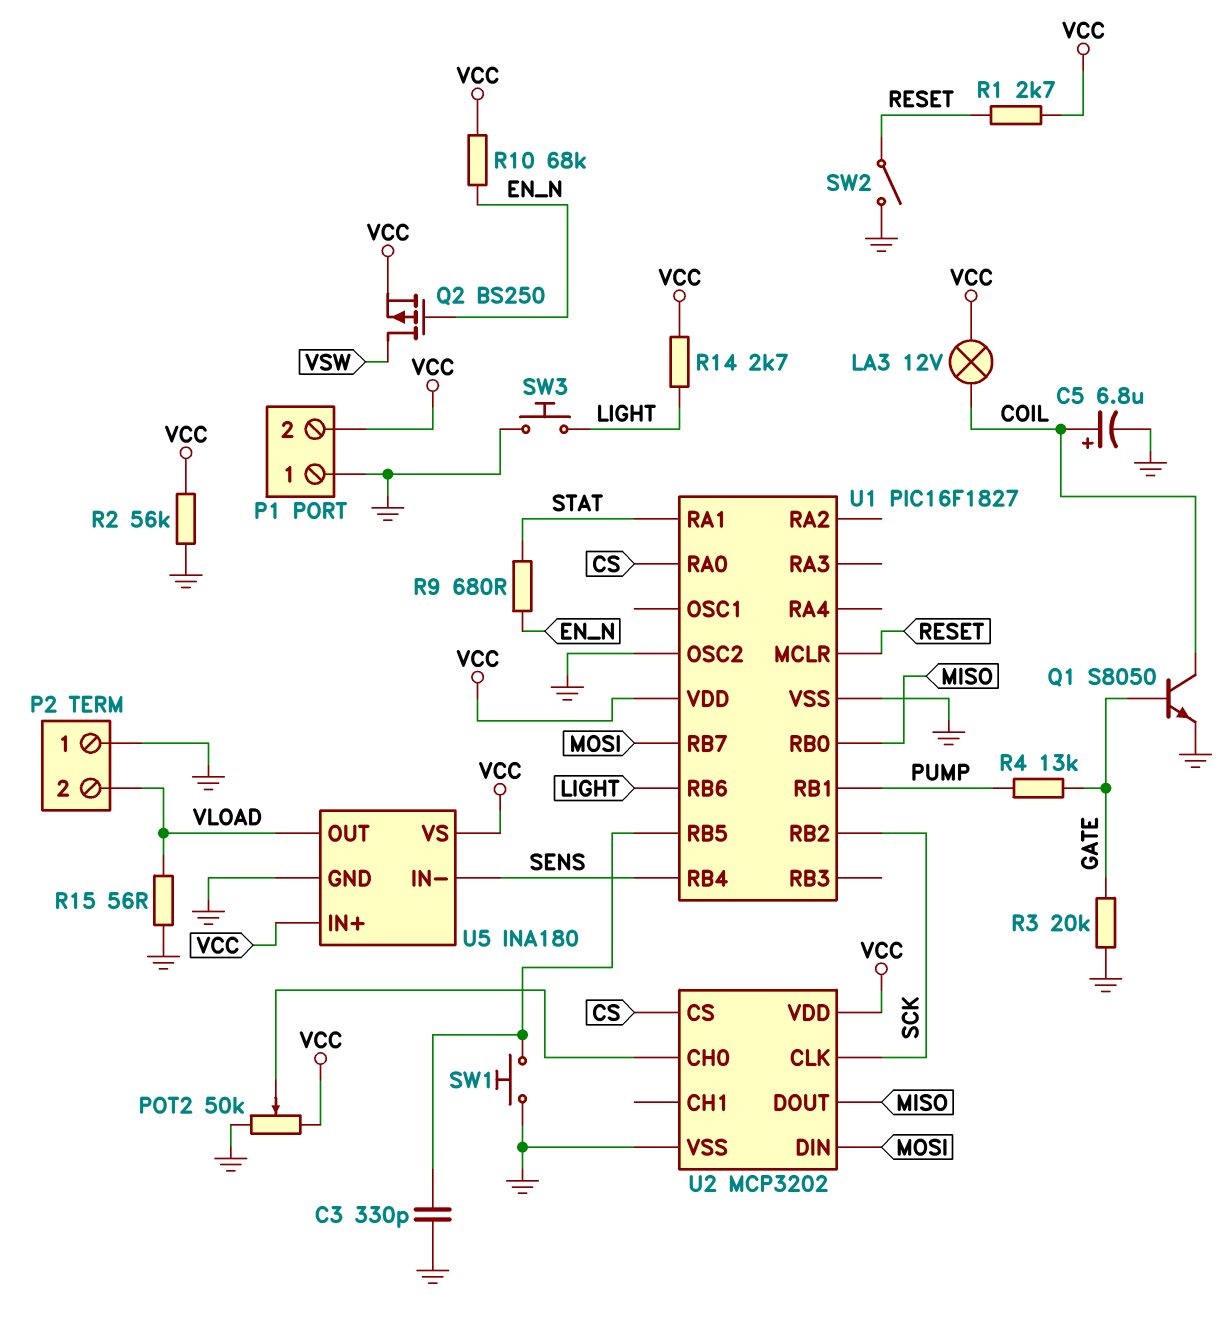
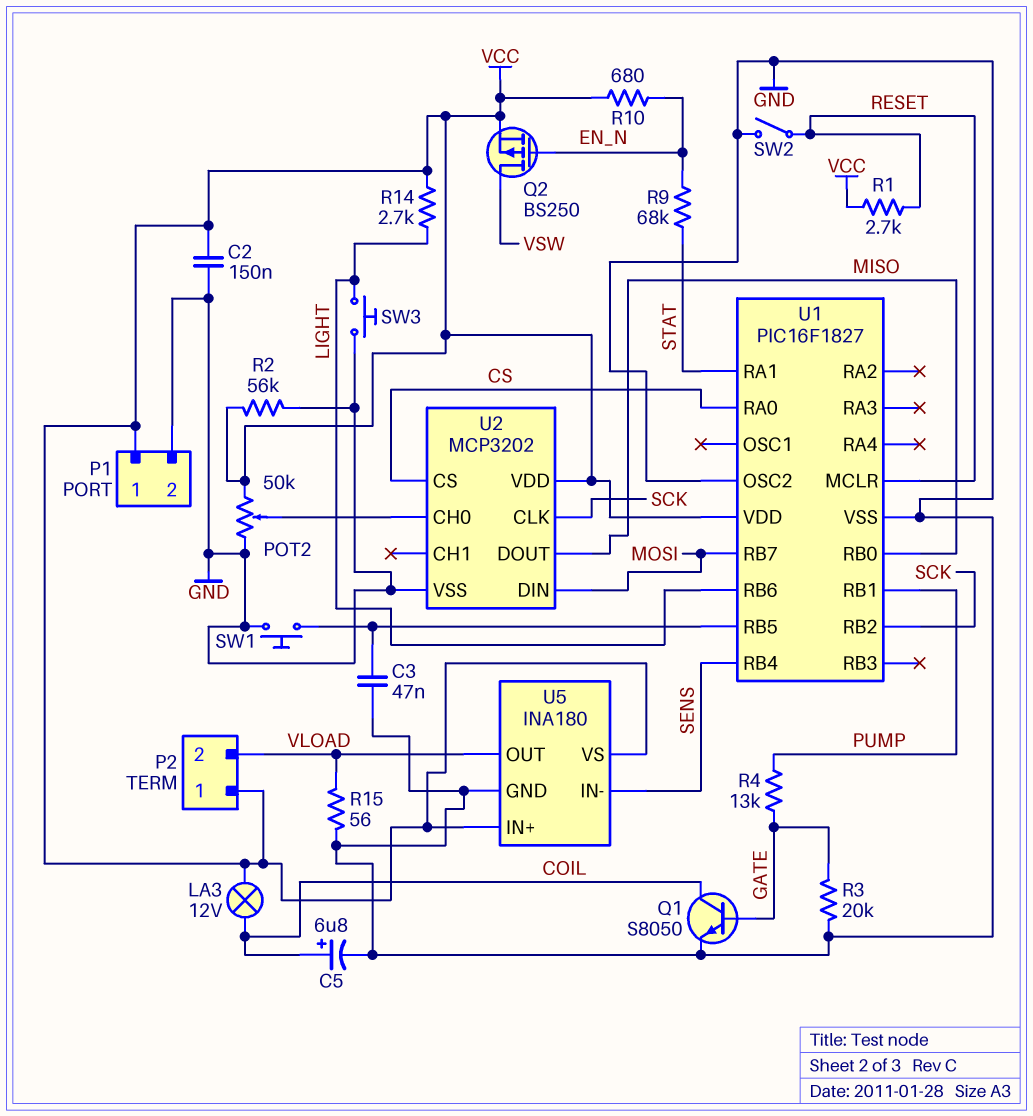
C2: none -> 150nF (GND, VCC)
C3: 330pF (GND, U1/RB5) -> 47nF (GND, U1/RB5)
P1 pin 1: GND -> VCC
P1 pin 2: VCC -> GND
P2 pin 1: GND -> VCC
R9: 680 (EN_N, STAT) -> 68k (EN_N, STAT)
R10: 68k (EN_N, VCC) -> 680 (EN_N, VCC)

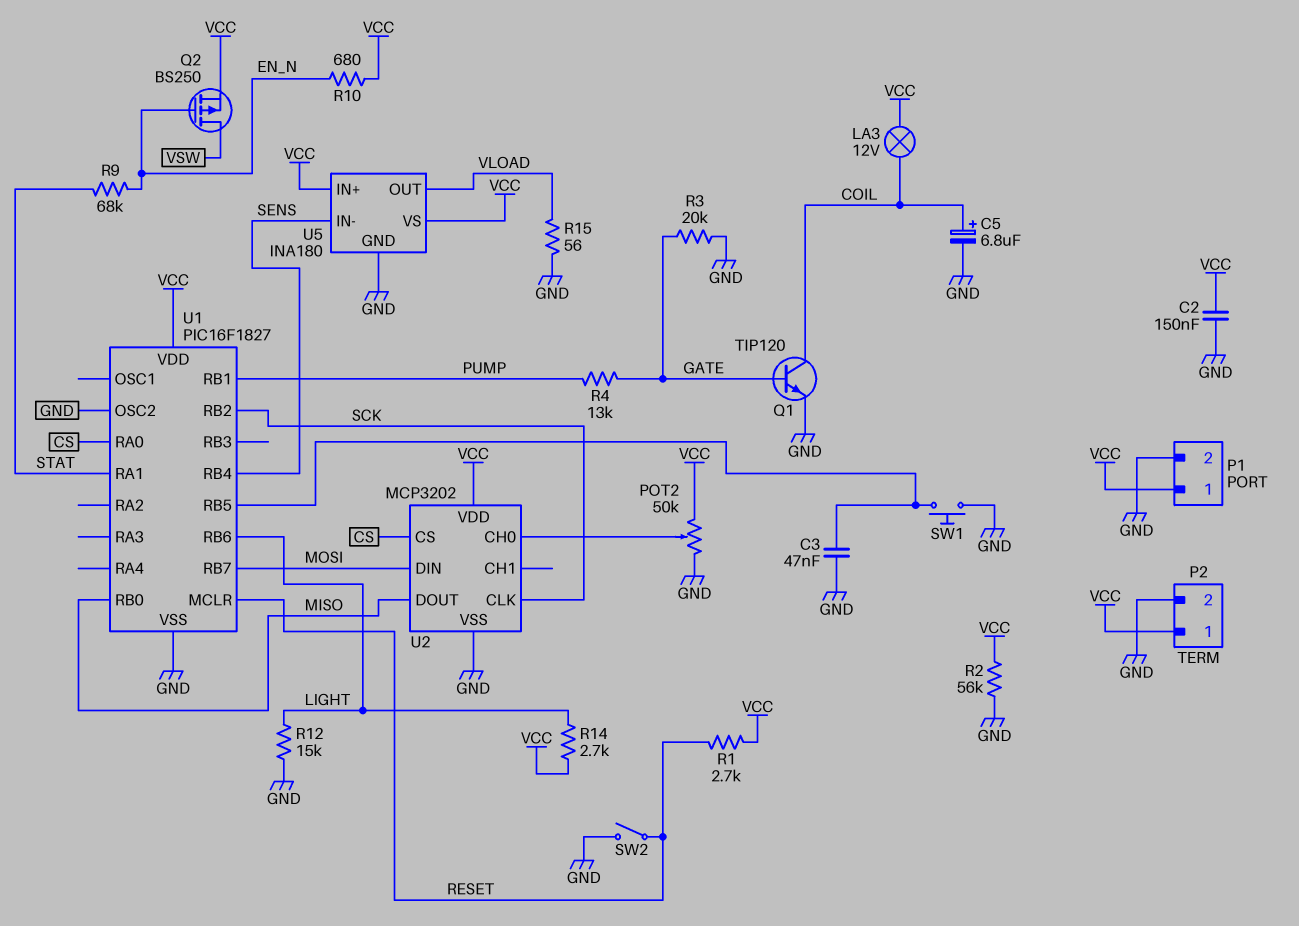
P2 pin 2: VLOAD -> GND
Q1: NPN S8050 (B GATE, C COIL, E GND) -> NPN TIP120 (B GATE, C COIL, E GND)
R12: none -> 15k (GND, LIGHT)
SW3: button (GND, LIGHT) -> none

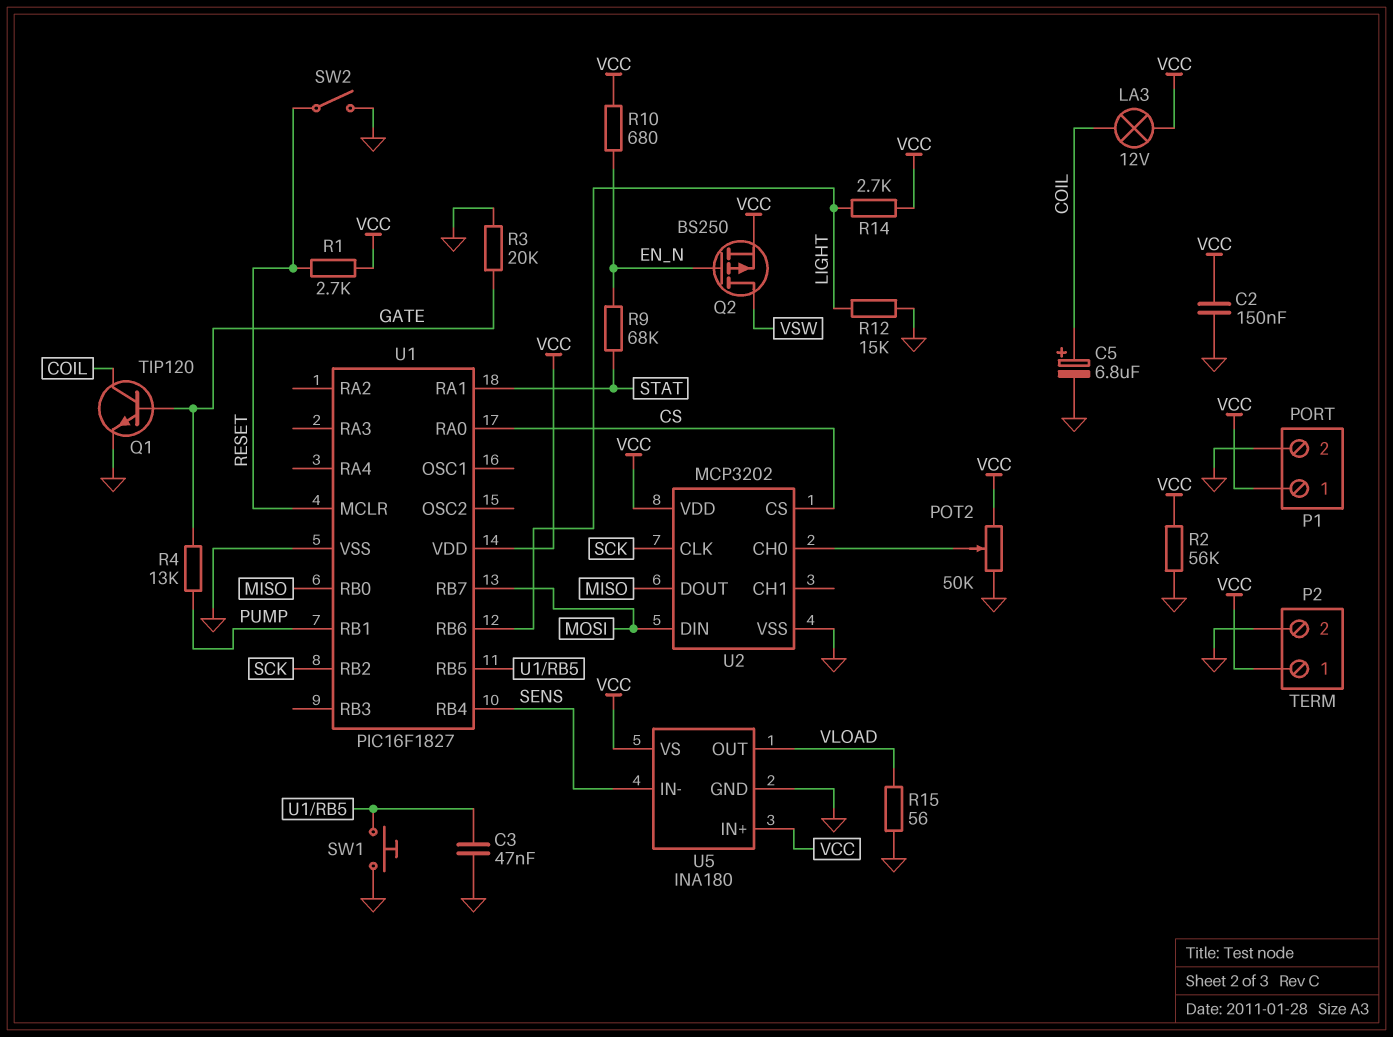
U1 pin OSC2: GND -> none

